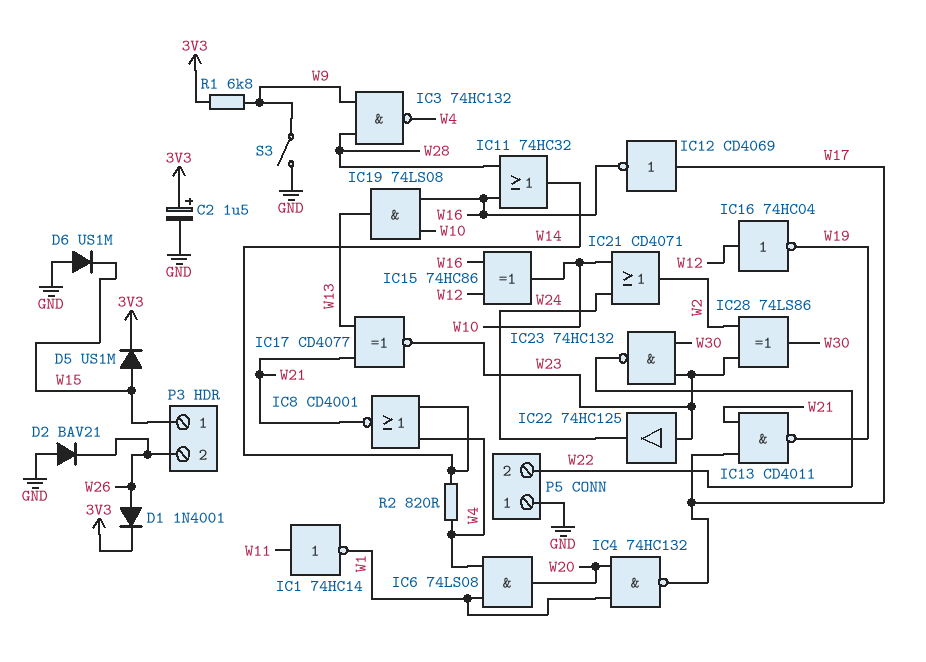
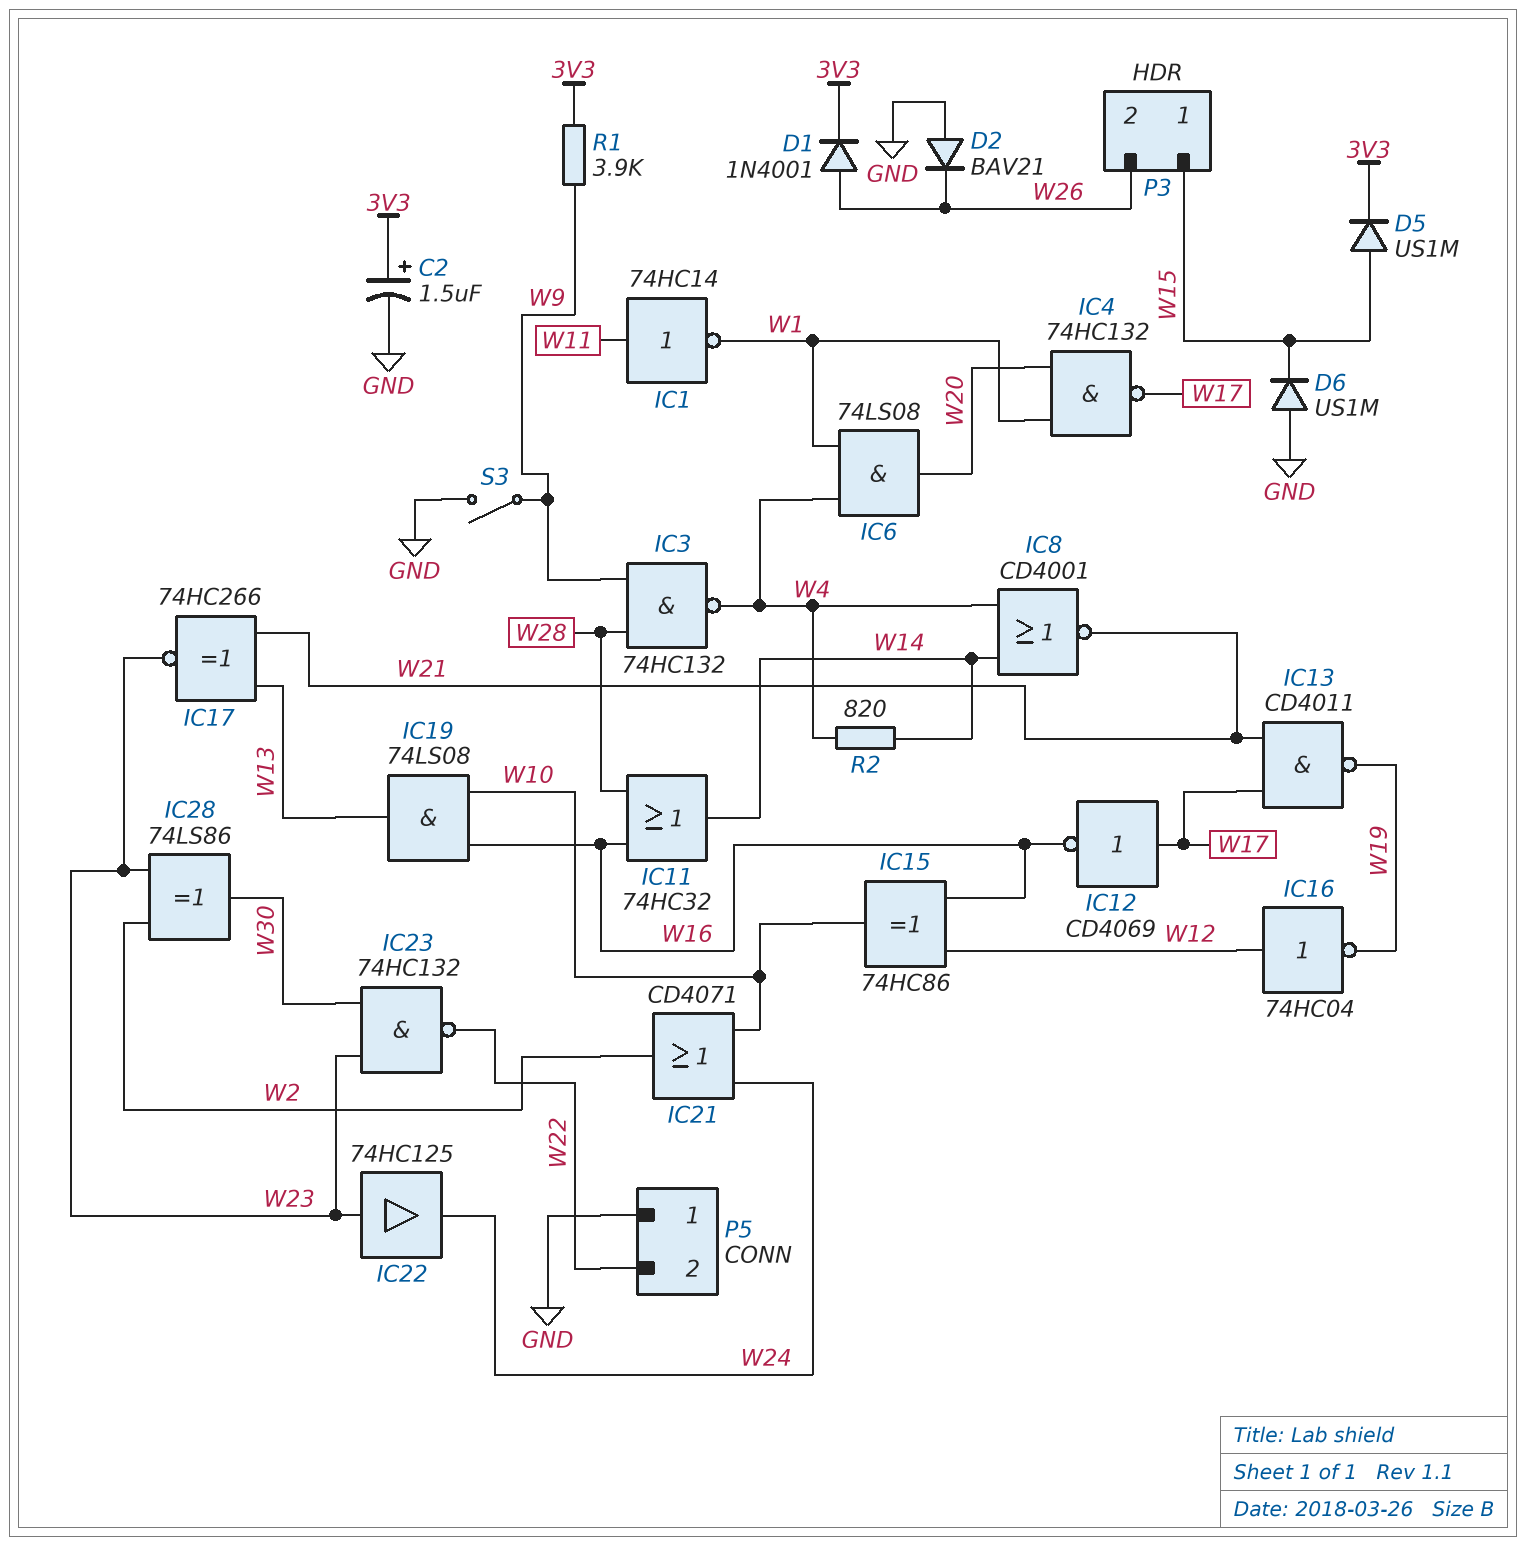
IC17: XNOR CD4077 (in W13, in W21, out W23) -> XNOR 74HC266 (in W13, in W21, out W23)
R1: 6.8k (3V3, W9) -> 3.9k (3V3, W9)

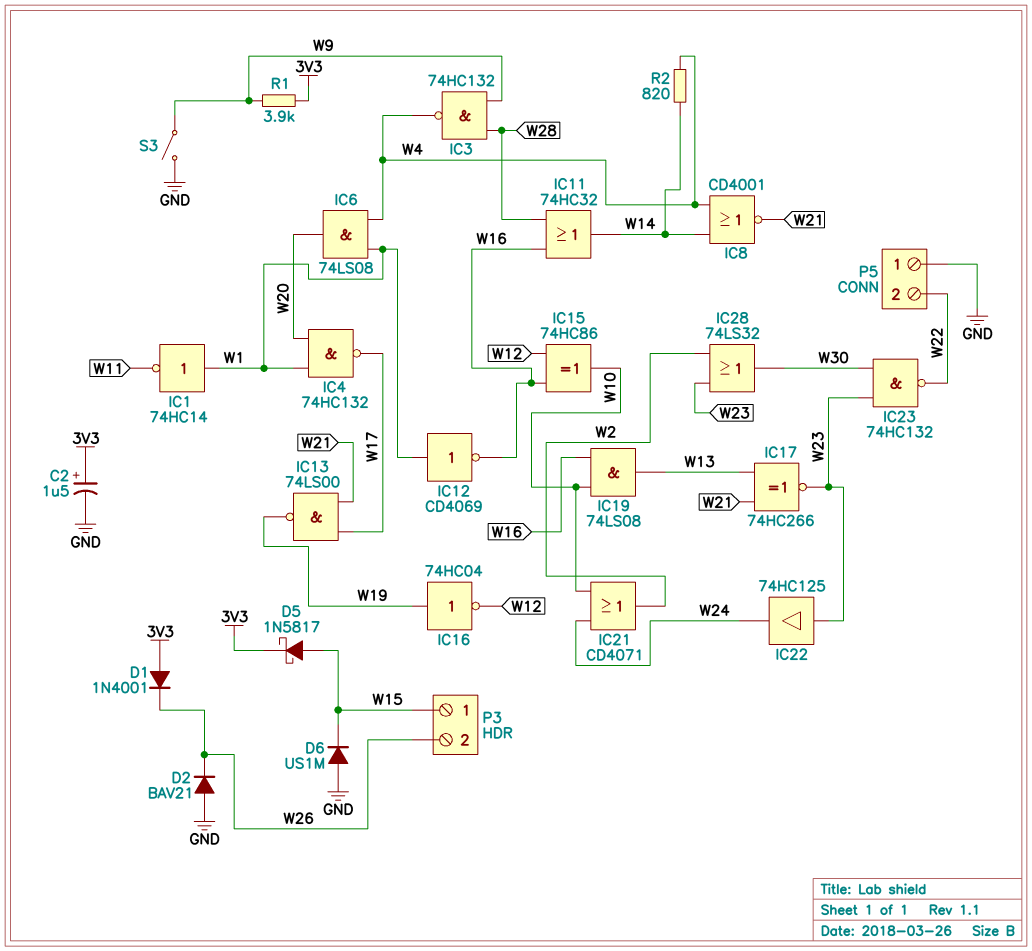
D1: diode 1N4001 (A W26, K 3V3) -> diode 1N4001 (A 3V3, K W26)
D5: diode US1M (A W15, K 3V3) -> schottky 1N5817 (A W15, K 3V3)
IC1: NOT 74HC14 (in W11, out W1) -> NOT 74HC14 (in W1, out W11)
IC12: NOT CD4069 (in W17, out W16) -> NOT CD4069 (in W1, out W16)
IC13: NAND CD4011 (in W17, in W21, out W19) -> NAND 74LS00 (in W17, in W21, out W19)
IC16: NOT 74HC04 (in W12, out W19) -> NOT 74HC04 (in W19, out W12)
IC28: XOR 74LS86 (in W2, in W23, out W30) -> OR 74LS32 (in W2, in W23, out W30)

